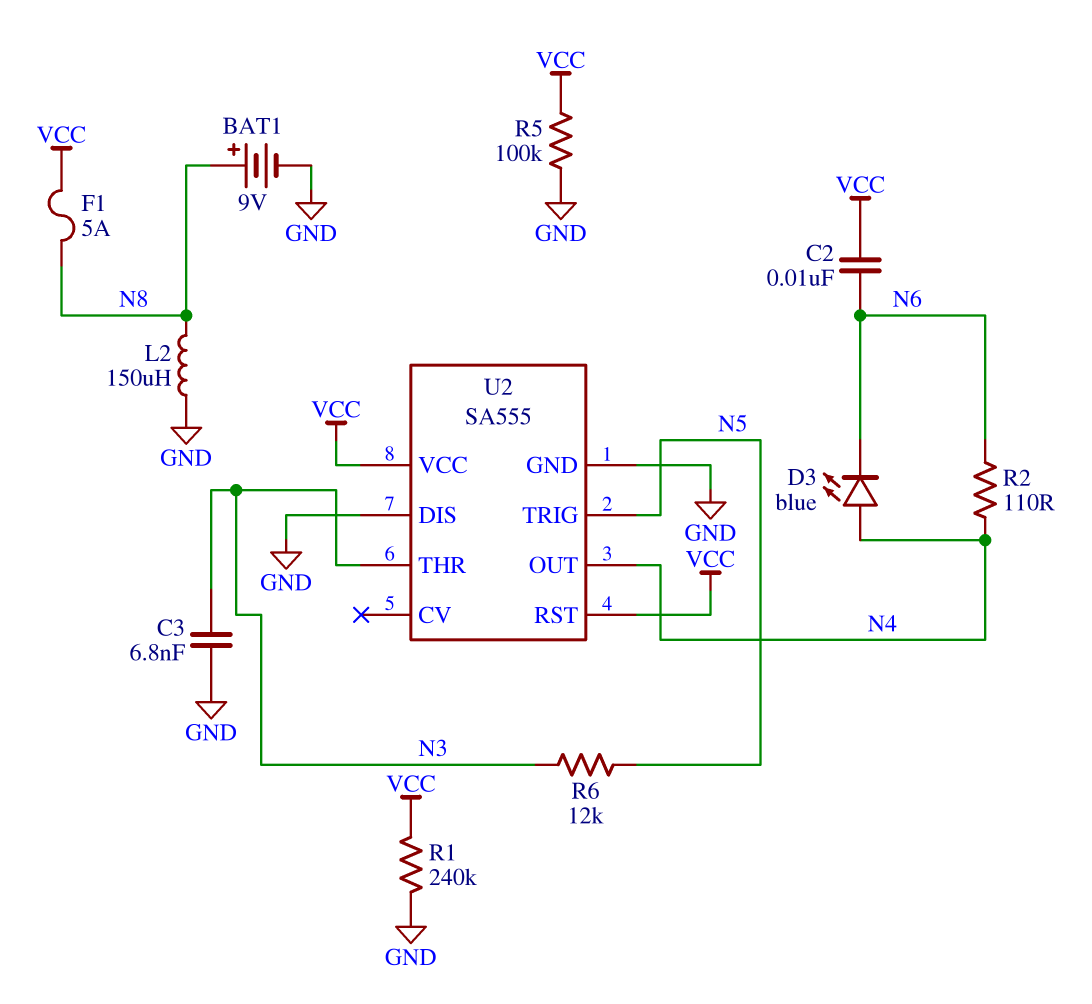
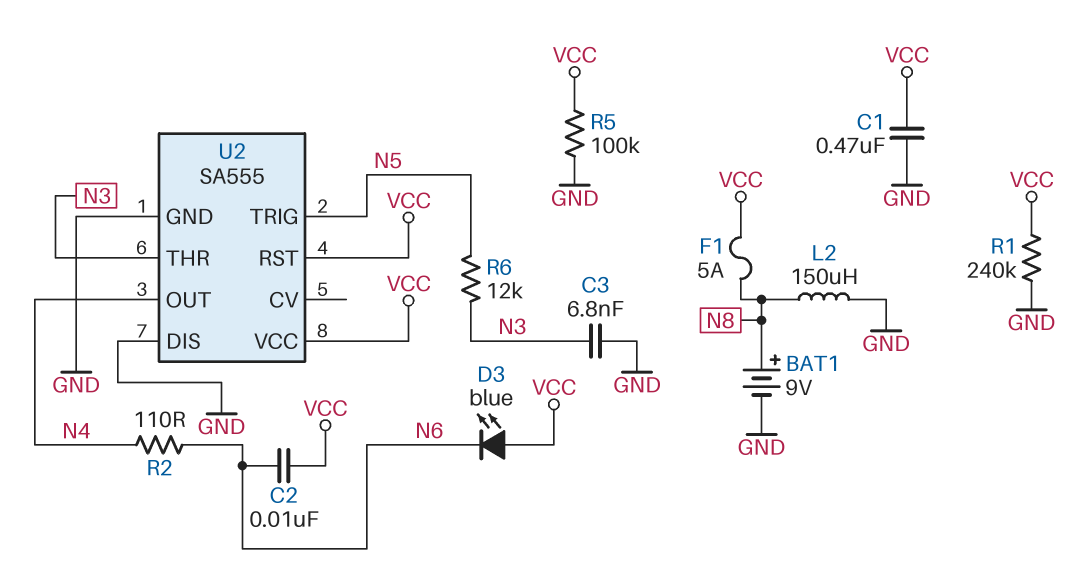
C1: none -> 470nF (GND, VCC)
D3: LED blue (A N4, K N6) -> LED blue (A VCC, K N6)

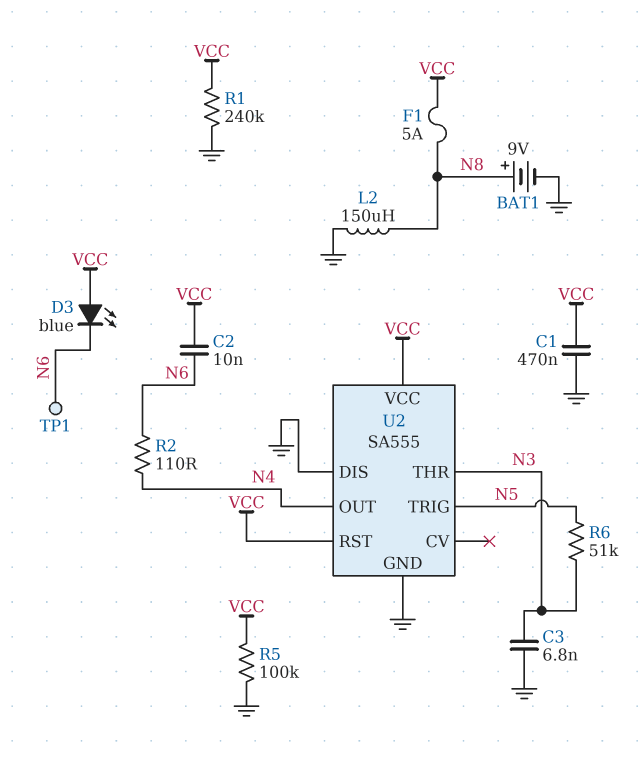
R6: 12k (N3, N5) -> 51k (N3, N5)
TP1: none -> test point (N6)

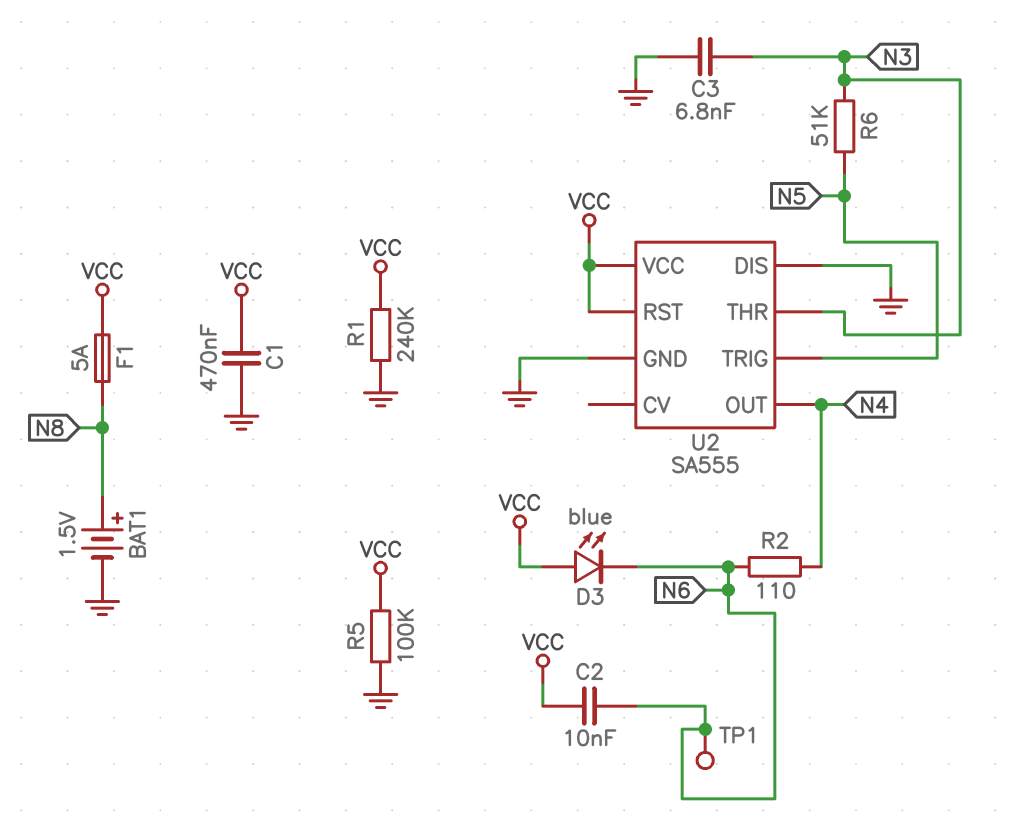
BAT1: 9V (plus N8, minus GND) -> 1.5V (plus N8, minus GND)
L2: 150uH (GND, N8) -> none

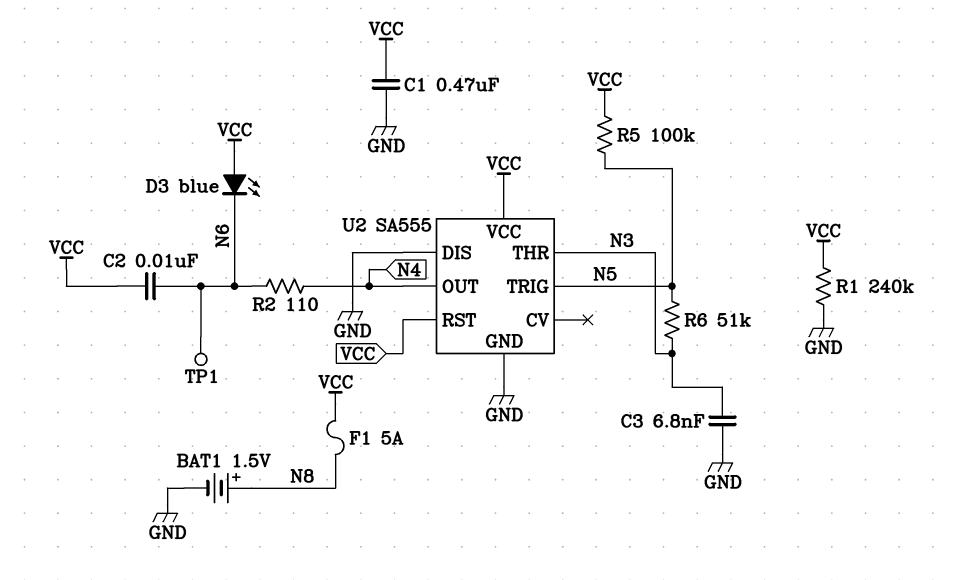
R5: 100k (GND, VCC) -> 100k (N5, VCC)

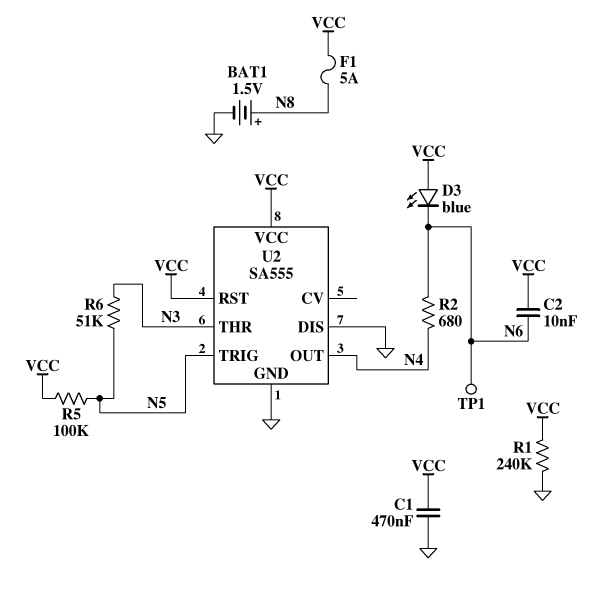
C3: 6.8nF (GND, N3) -> none
R2: 110 (N4, N6) -> 680 (N4, N6)

